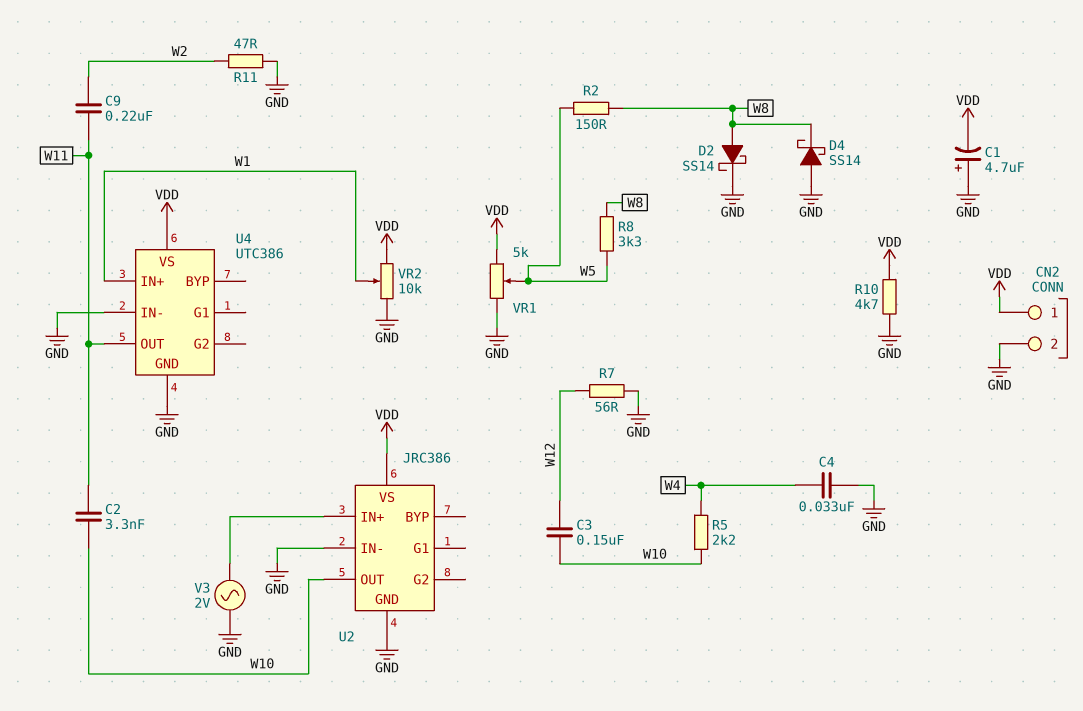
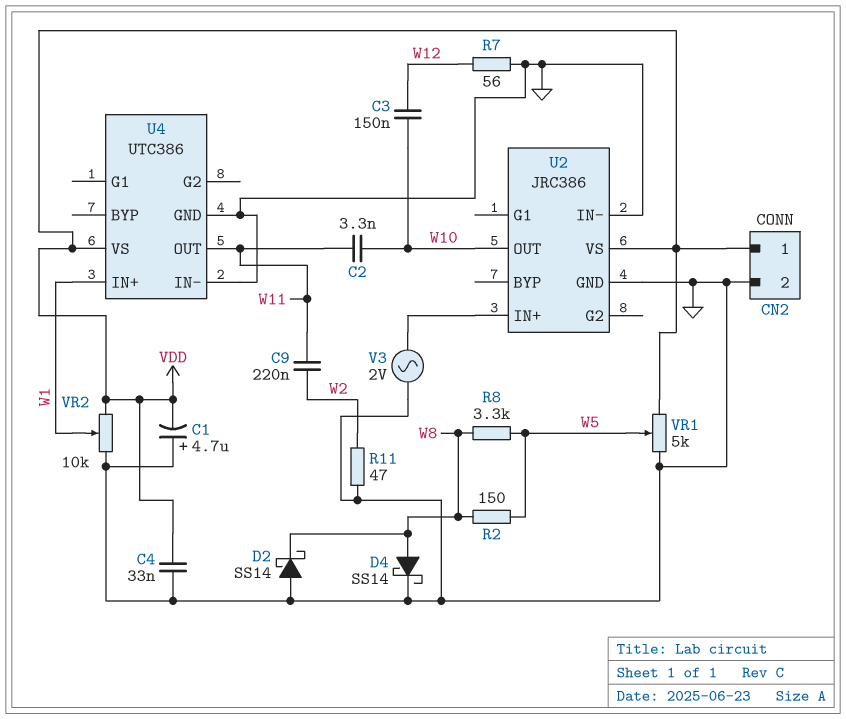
C4: 33nF (GND, W4) -> 33nF (GND, VDD)
D2: schottky SS14 (A W8, K GND) -> schottky SS14 (A GND, K W8)
D4: schottky SS14 (A GND, K W8) -> schottky SS14 (A W8, K GND)
R5: 2.2k (W4, W10) -> none
R10: 4.7k (GND, VDD) -> none

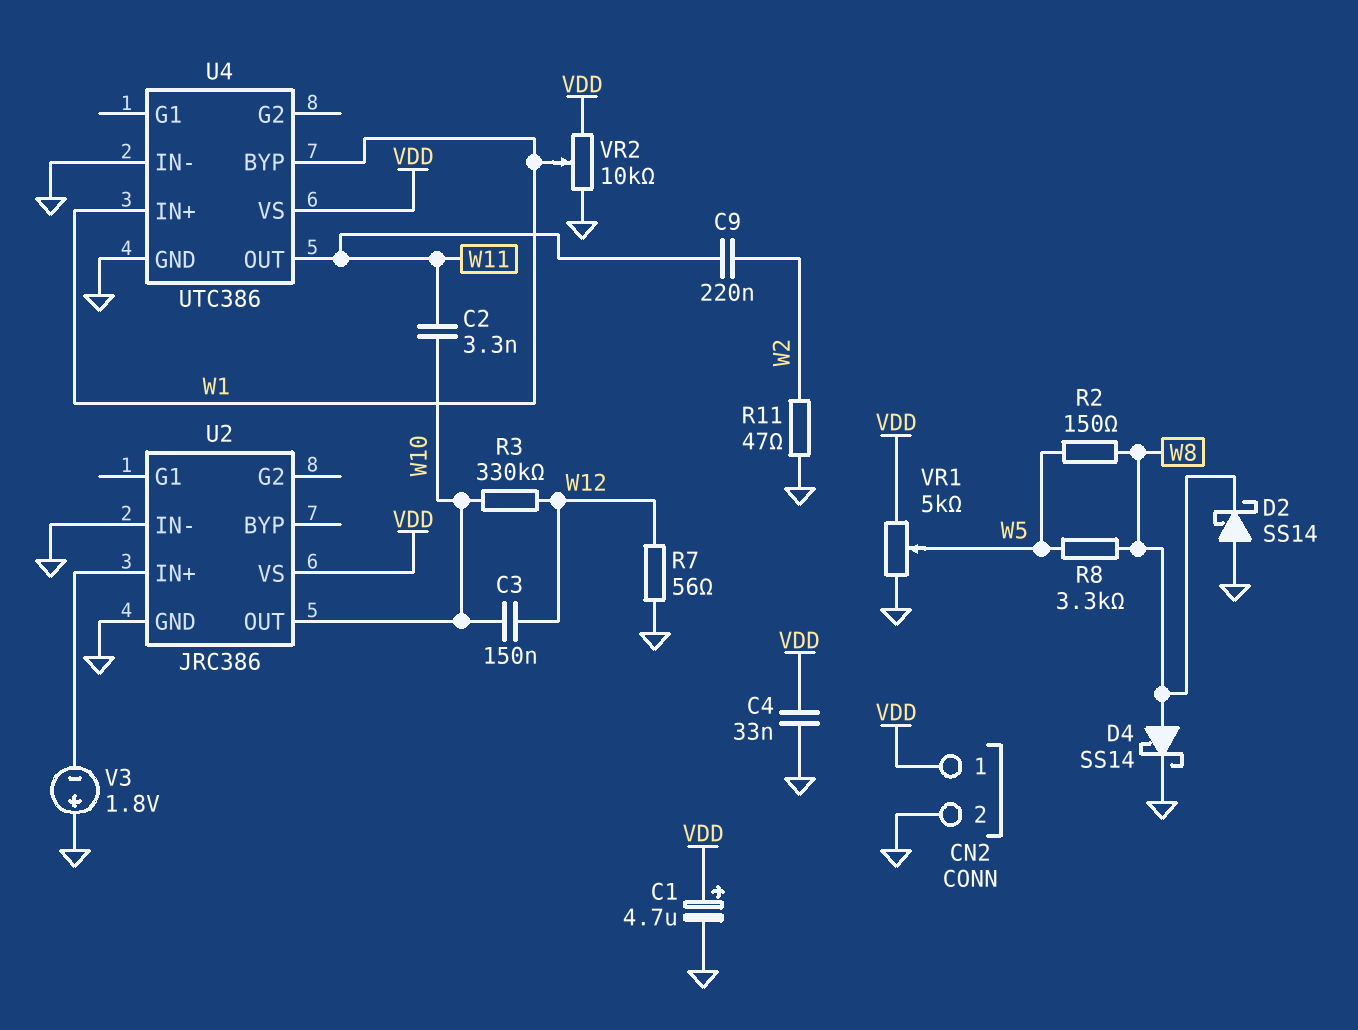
C1: 4.7uF (plus GND, minus VDD) -> 4.7uF (plus VDD, minus GND)
R3: none -> 330k (W10, W12)
U4 pin BYP: none -> W1
V3: AC 2V (GND, U2/IN+) -> 1.8V (plus GND, minus U2/IN+)

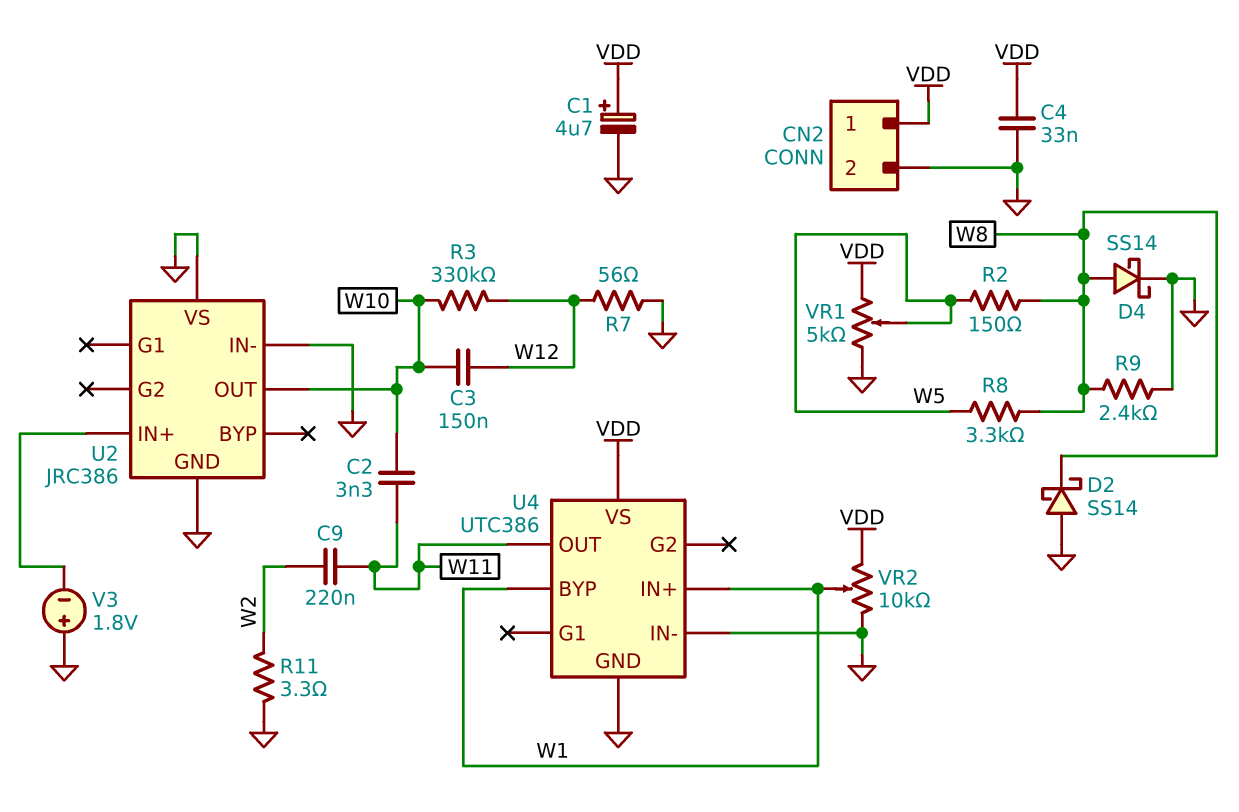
R9: none -> 2.4k (GND, W8)
R11: 47 (GND, W2) -> 3.3 (GND, W2)
U2 pin VS: VDD -> GND

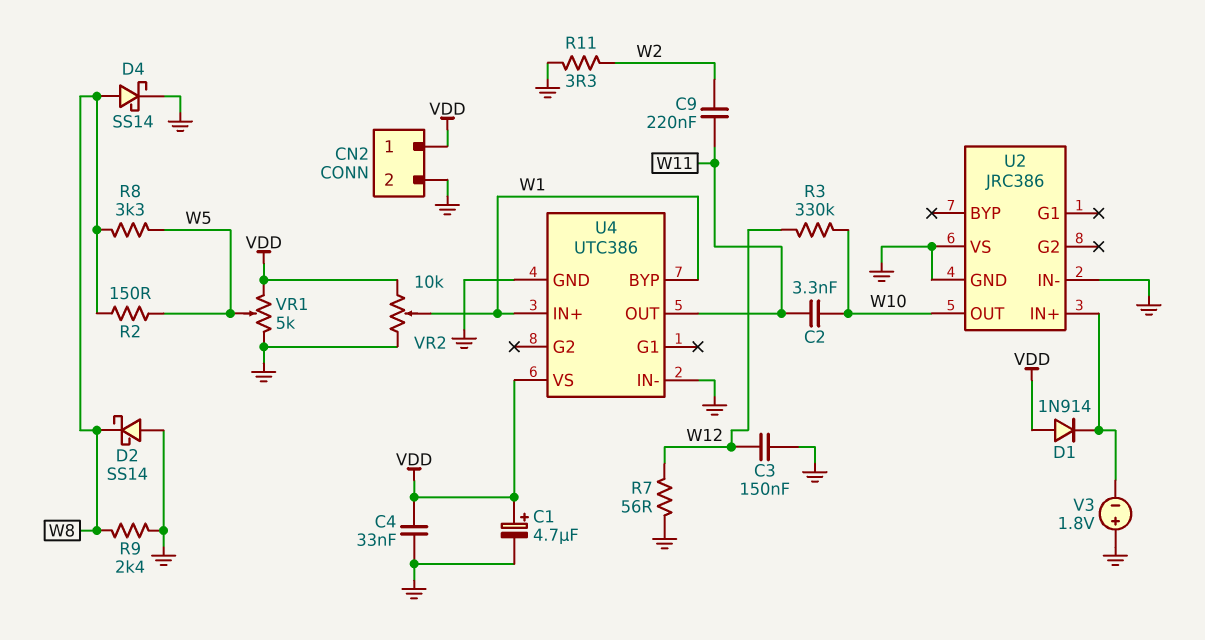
C3: 150nF (W10, W12) -> 150nF (GND, W12)
D1: none -> diode 1N914 (A VDD, K U2/IN+)

